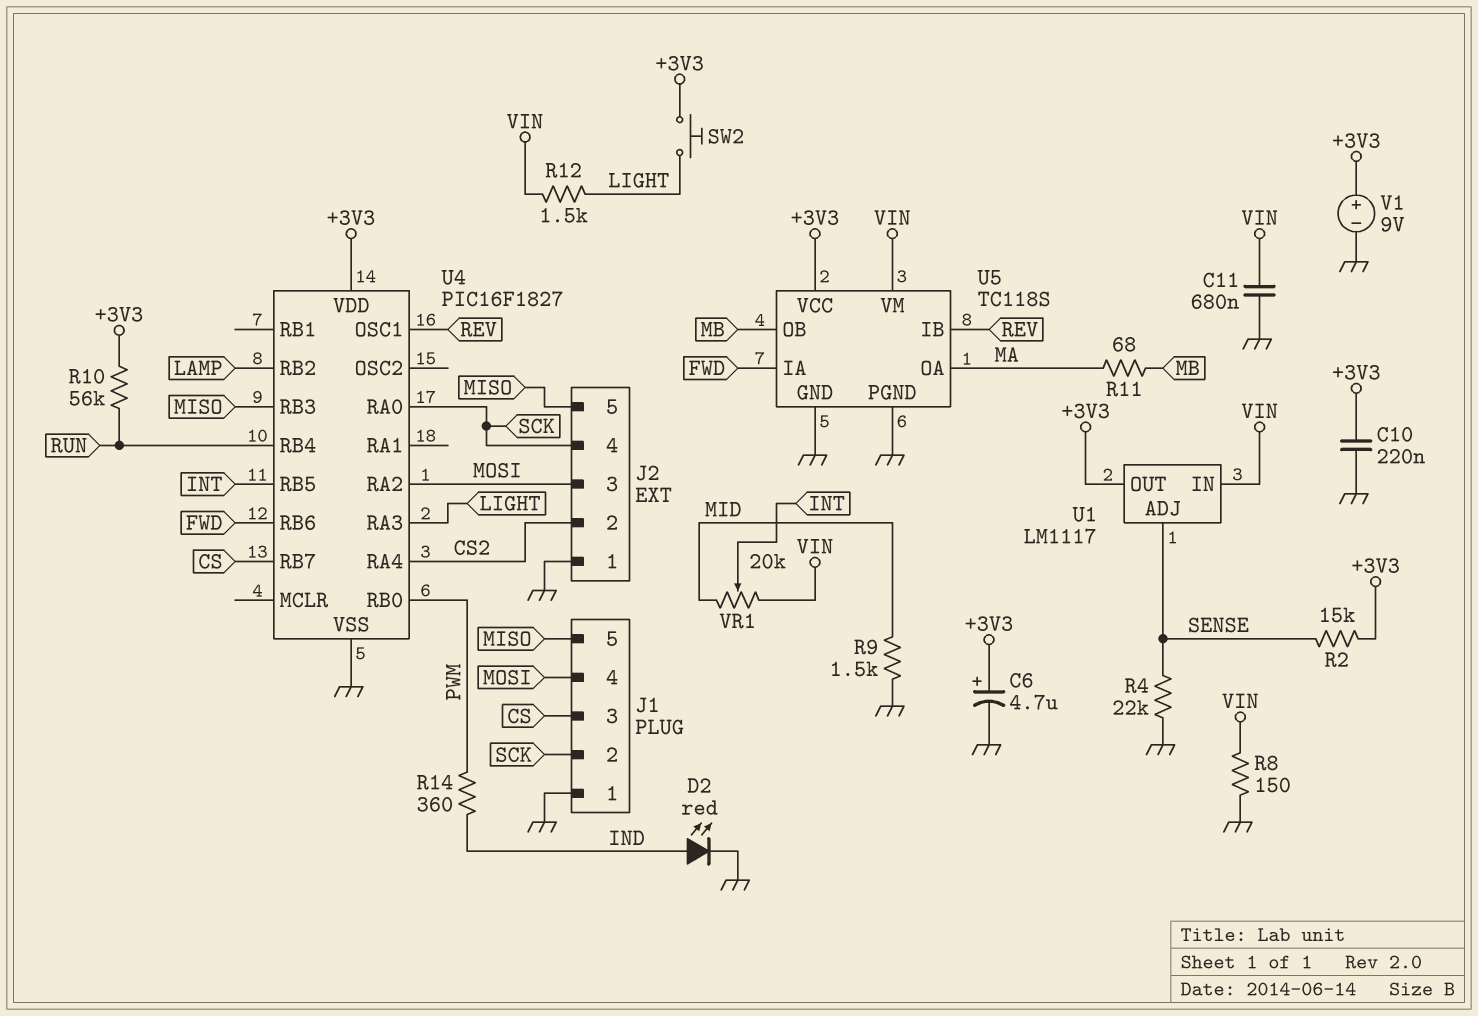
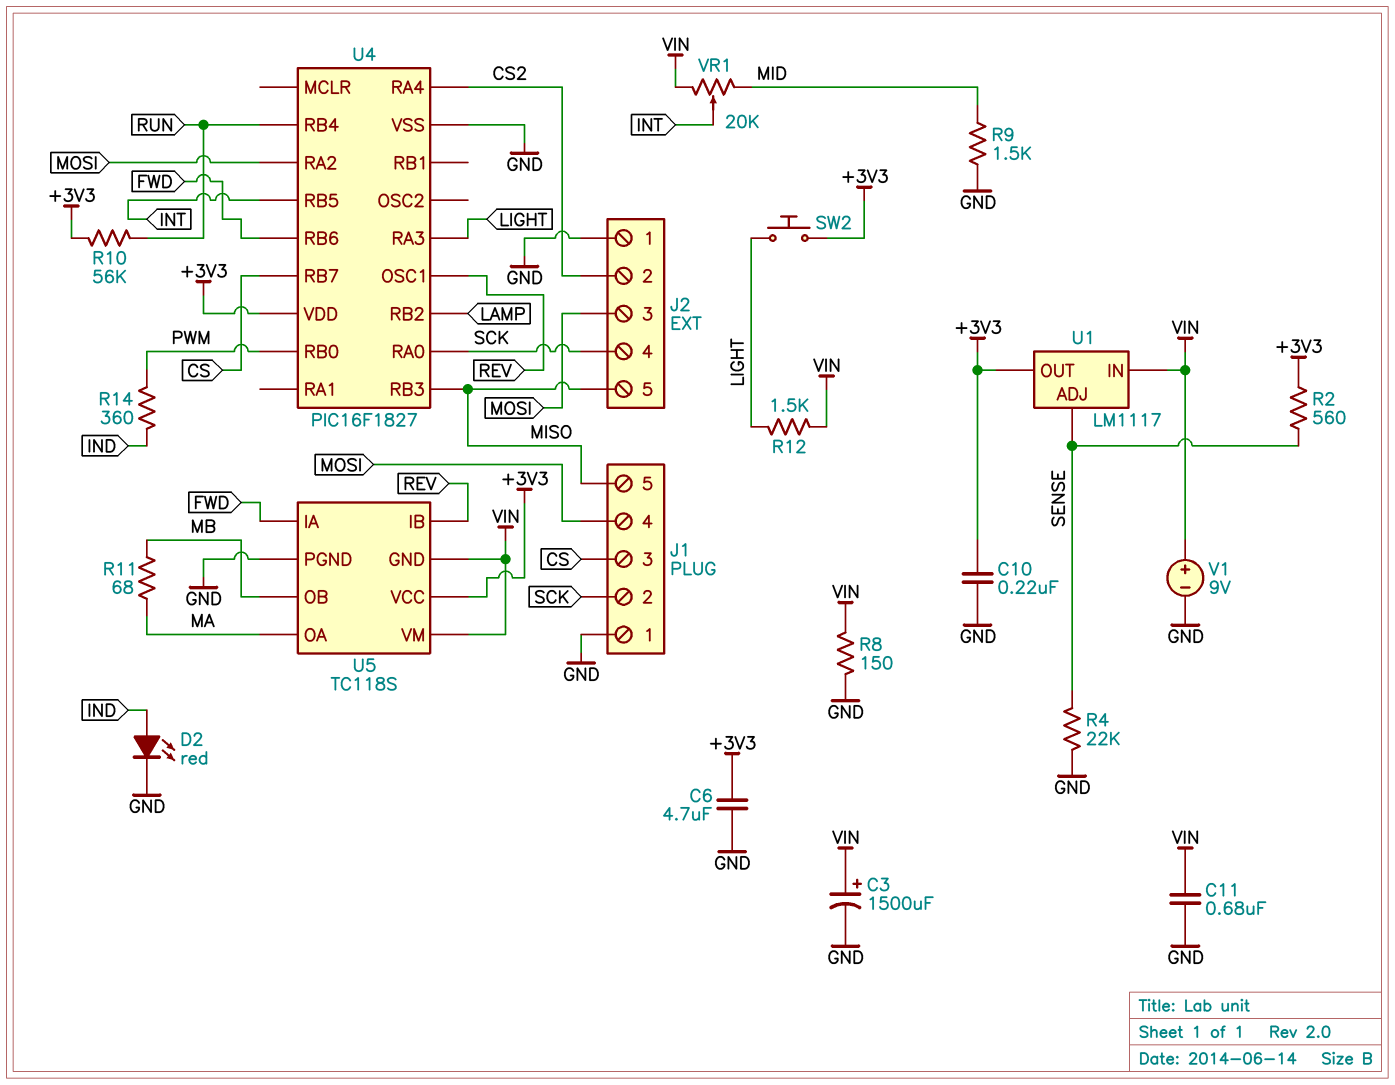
C3: none -> 1500uF (plus VIN, minus GND)
C6: 4.7uF (plus +3V3, minus GND) -> 4.7uF (+3V3, GND)
R2: 15k (+3V3, SENSE) -> 560 (+3V3, SENSE)
U5 pin GND: GND -> VIN
V1: 9V (plus +3V3, minus GND) -> 9V (plus VIN, minus GND)

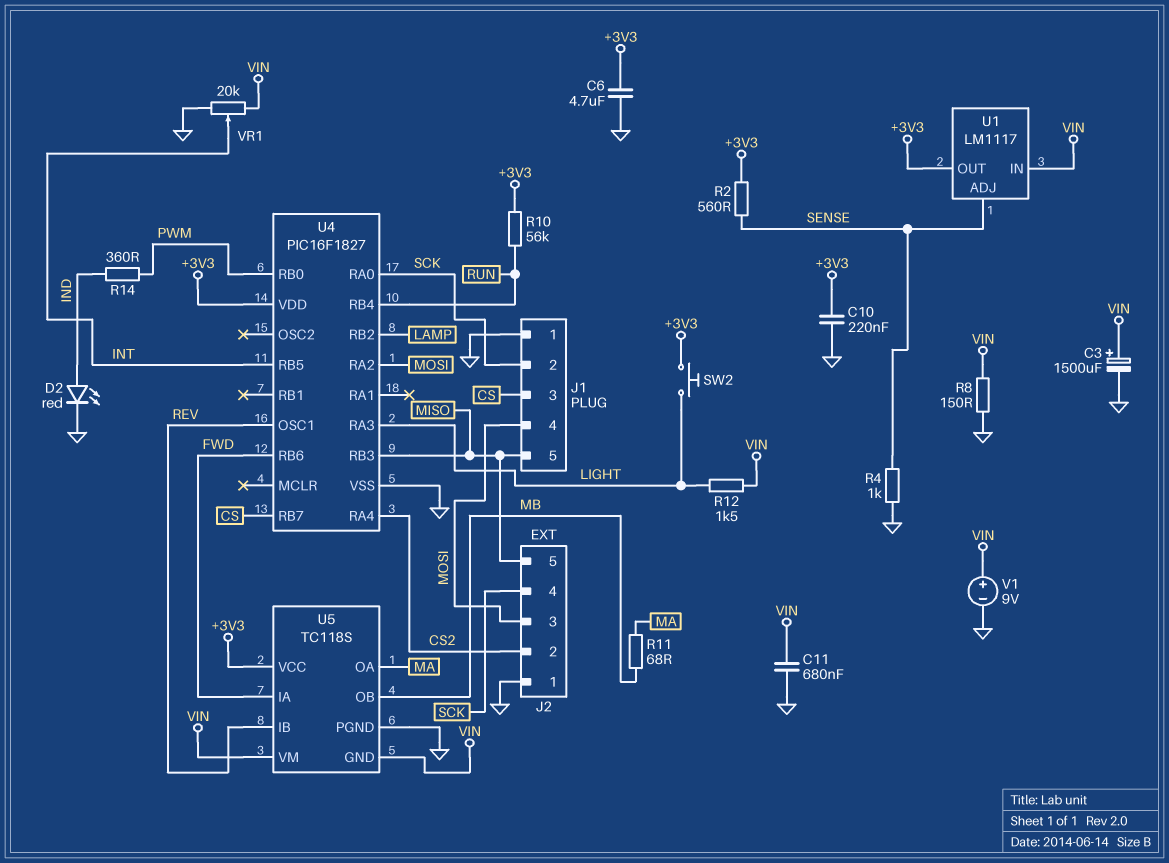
R4: 22k (GND, SENSE) -> 1k (GND, SENSE)
R9: 1.5k (GND, MID) -> none
VR1: 20k (MID, VIN, wiper INT) -> 20k (GND, VIN, wiper INT)

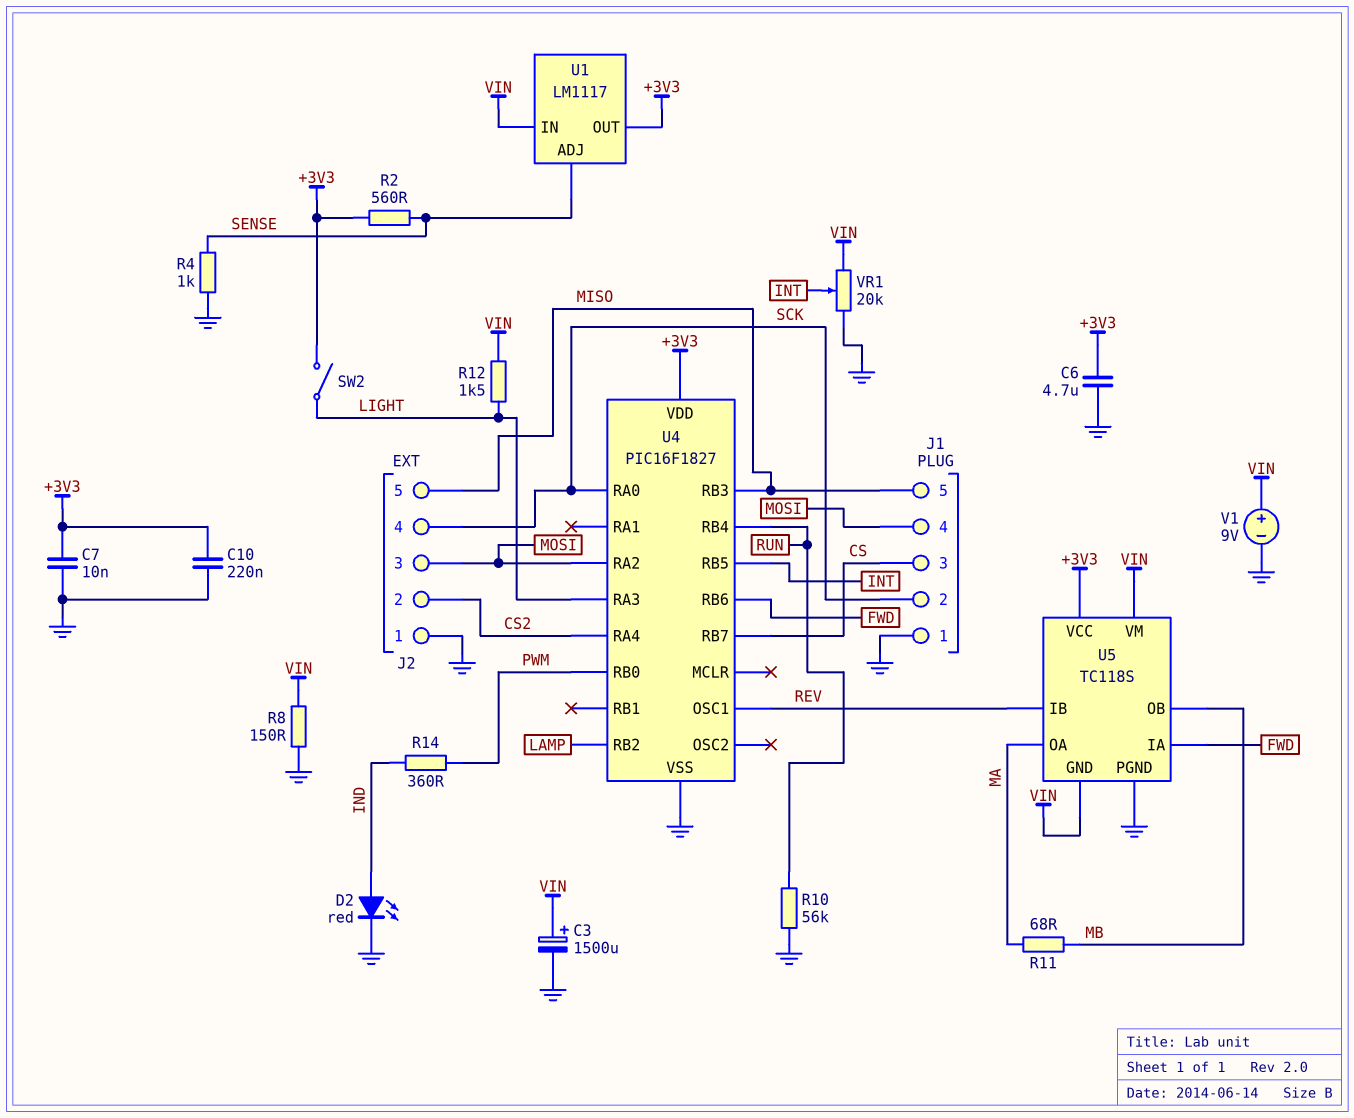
C7: none -> 10nF (+3V3, GND)
C11: 680nF (GND, VIN) -> none
R10: 56k (+3V3, RUN) -> 56k (GND, RUN)
SW2: button (+3V3, LIGHT) -> switch (+3V3, LIGHT)

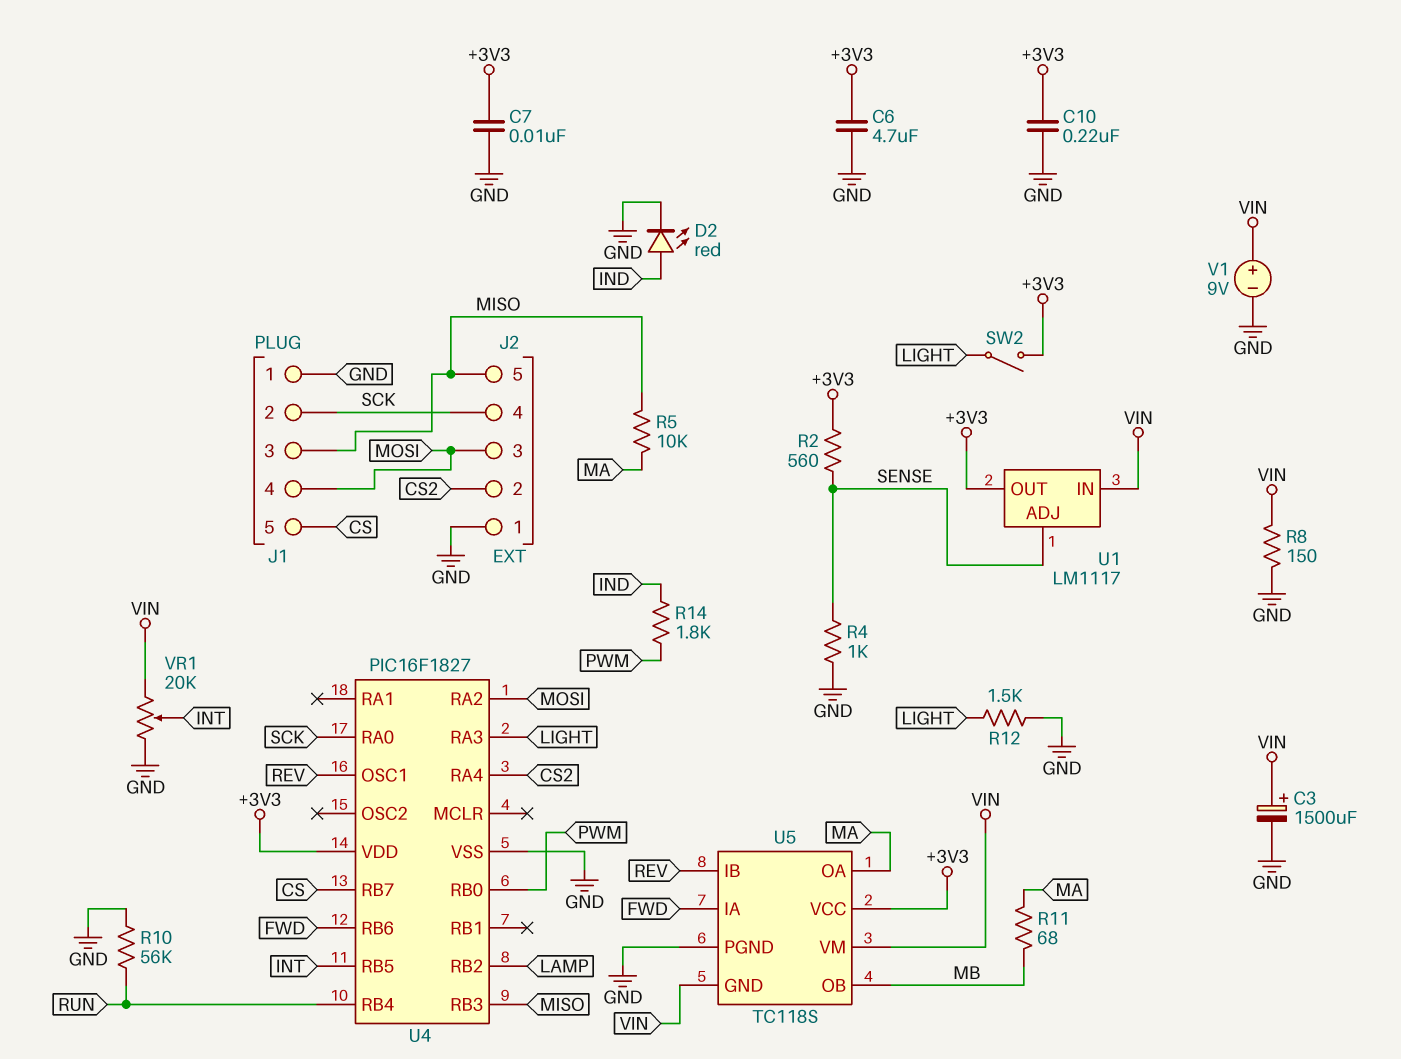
J1 pin 3: CS -> MISO
J1 pin 5: MISO -> CS
R5: none -> 10k (MA, MISO)
R12: 1.5k (LIGHT, VIN) -> 1.5k (GND, LIGHT)
R14: 360 (IND, PWM) -> 1.8k (IND, PWM)

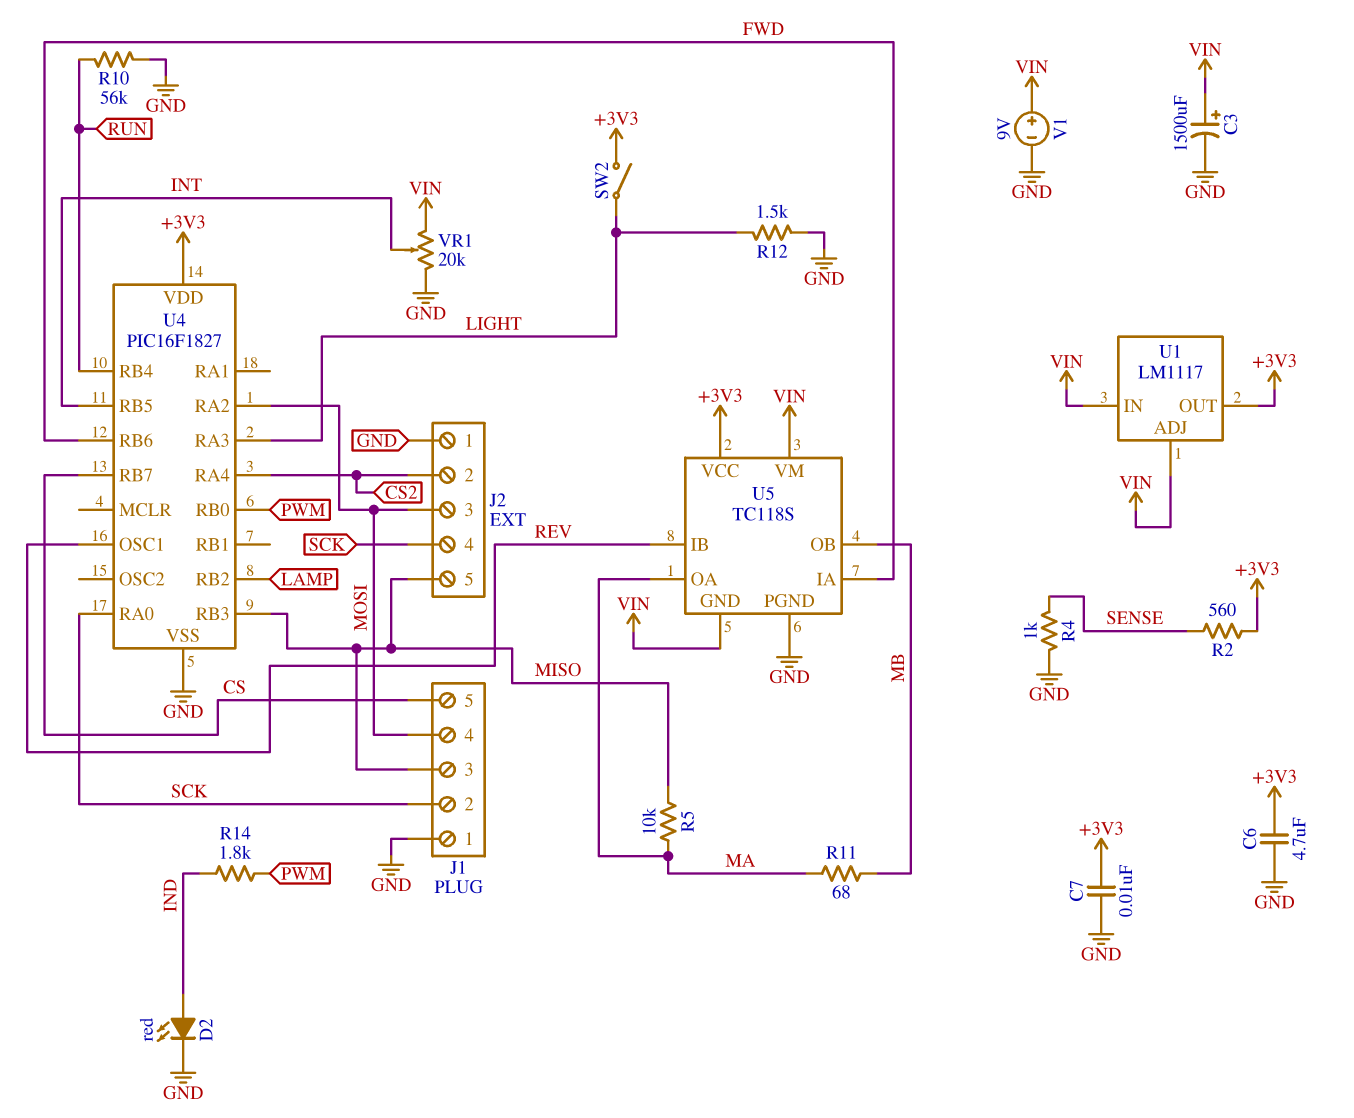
C10: 220nF (+3V3, GND) -> none
R8: 150 (GND, VIN) -> none
U1 pin ADJ: SENSE -> VIN

